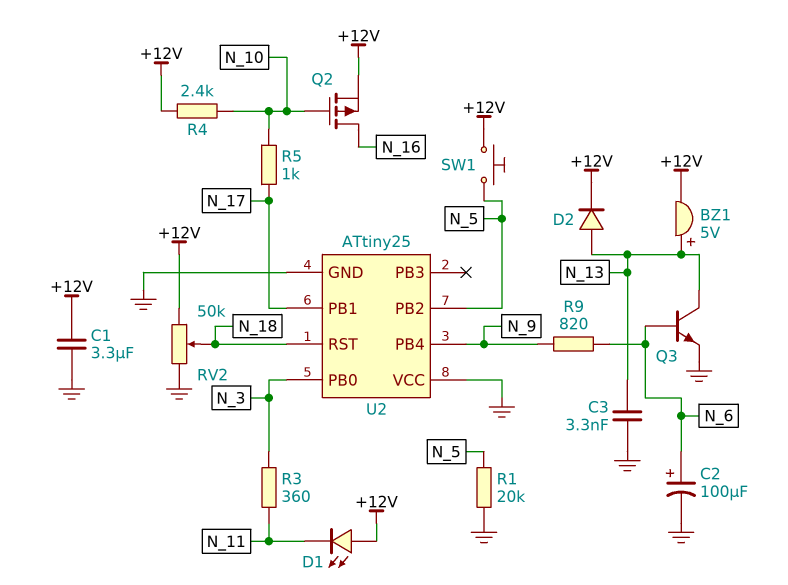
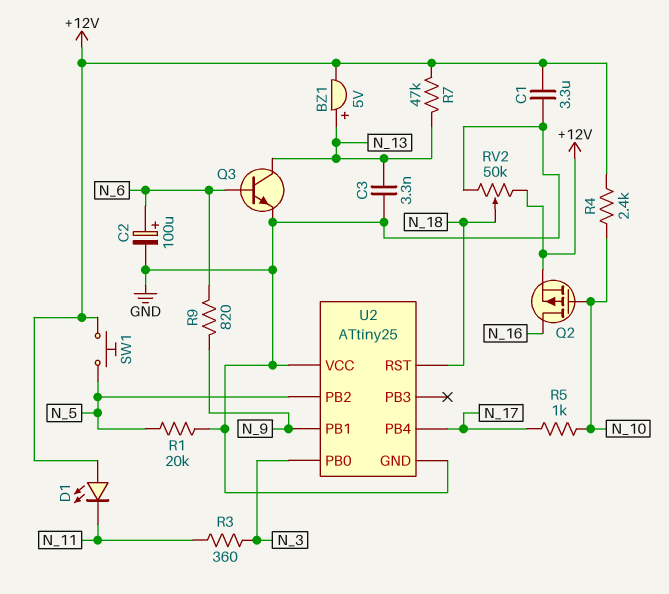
D2: diode (A N_13, K +12V) -> none
R7: none -> 47k (+12V, N_13)
U2 pin PB1: N_17 -> N_9
U2 pin PB4: N_9 -> N_17

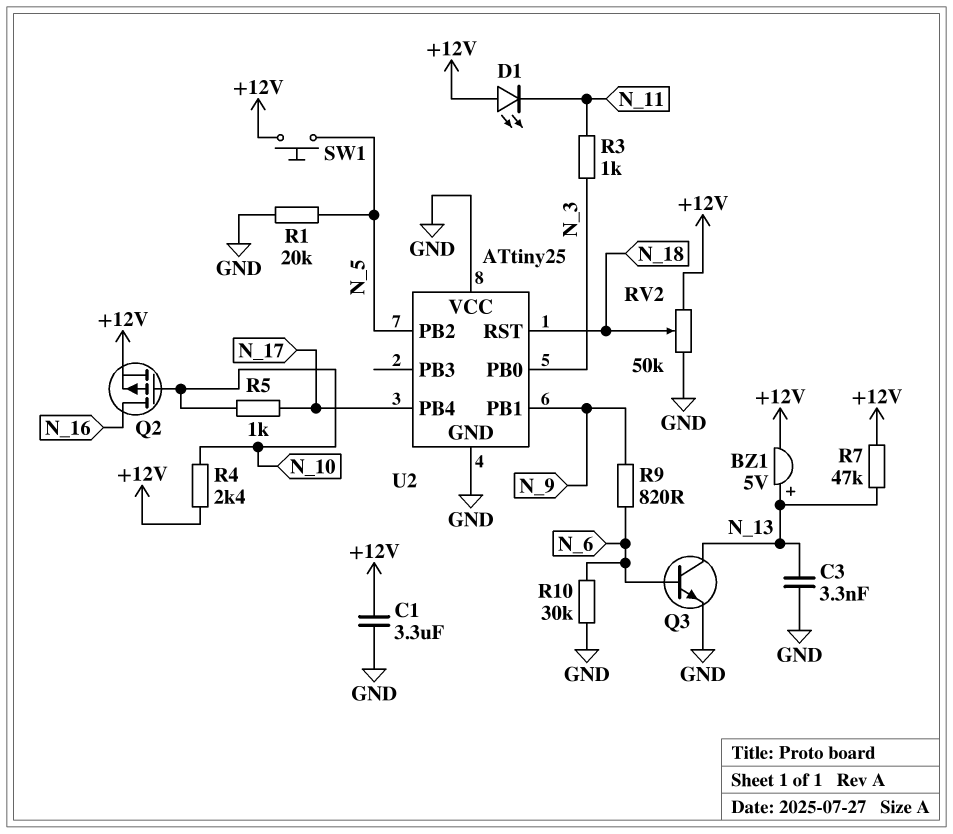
C2: 100uF (plus N_6, minus GND) -> none
R3: 360 (N_3, N_11) -> 1k (N_3, N_11)
R10: none -> 30k (GND, N_6)

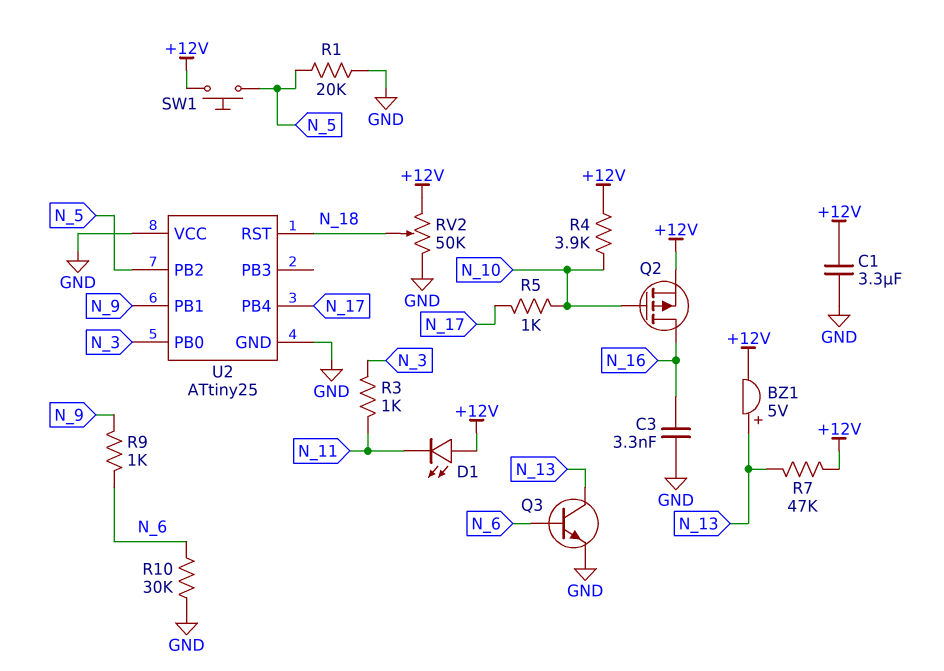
C3: 3.3nF (GND, N_13) -> 3.3nF (GND, N_16)
R4: 2.4k (+12V, N_10) -> 3.9k (+12V, N_10)
R9: 820 (N_6, N_9) -> 1k (N_6, N_9)

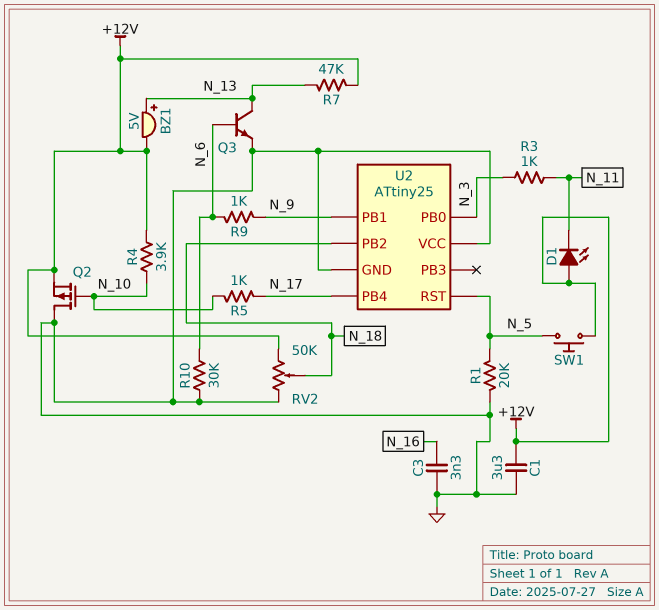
Q2: PMOS (G N_10, D N_16, S +12V) -> PMOS (G N_10, D GND, S +12V)
U2 pin PB2: N_5 -> N_18
U2 pin RST: N_18 -> N_5

